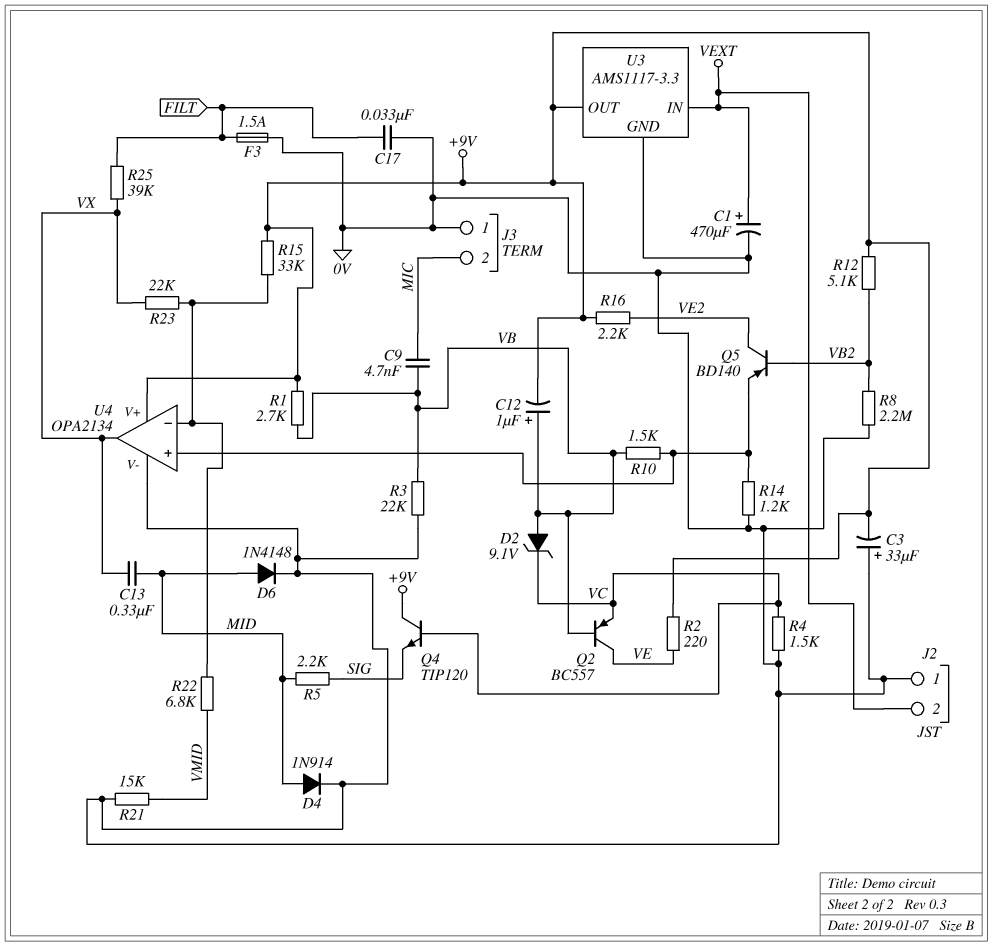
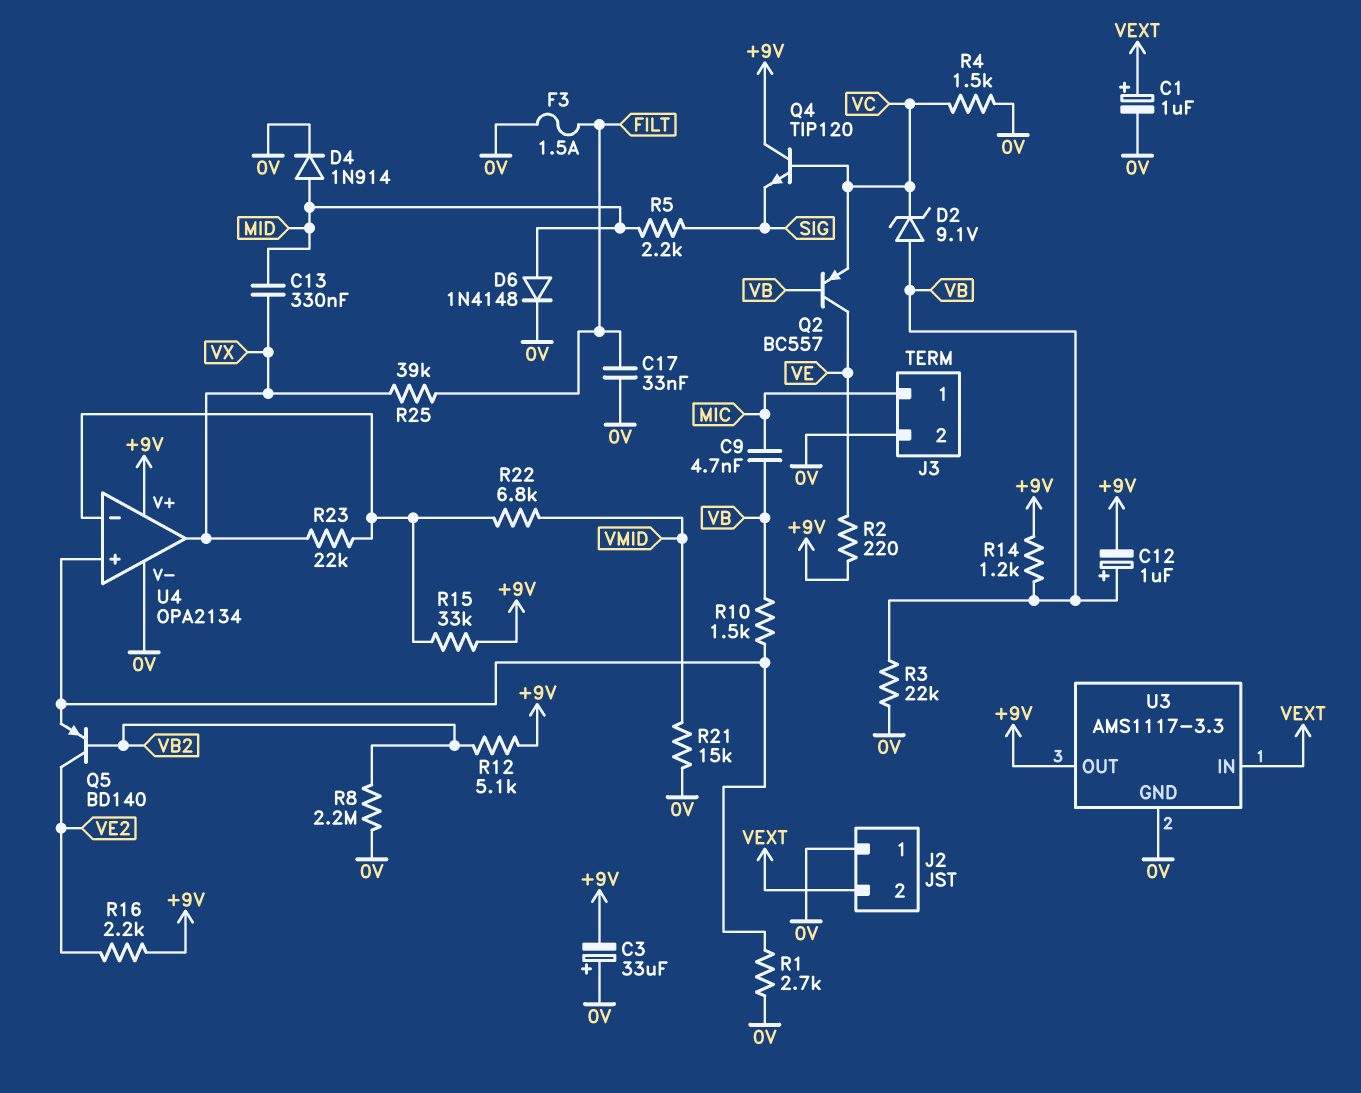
C1: 470uF (plus VEXT, minus 0V) -> 1uF (plus VEXT, minus 0V)
J3 pin 1: 0V -> MIC
J3 pin 2: MIC -> 0V
R1: 2.7k (+9V, VB) -> 2.7k (0V, U4/in+)
R14: 1.2k (0V, U4/in+) -> 1.2k (+9V, VB)

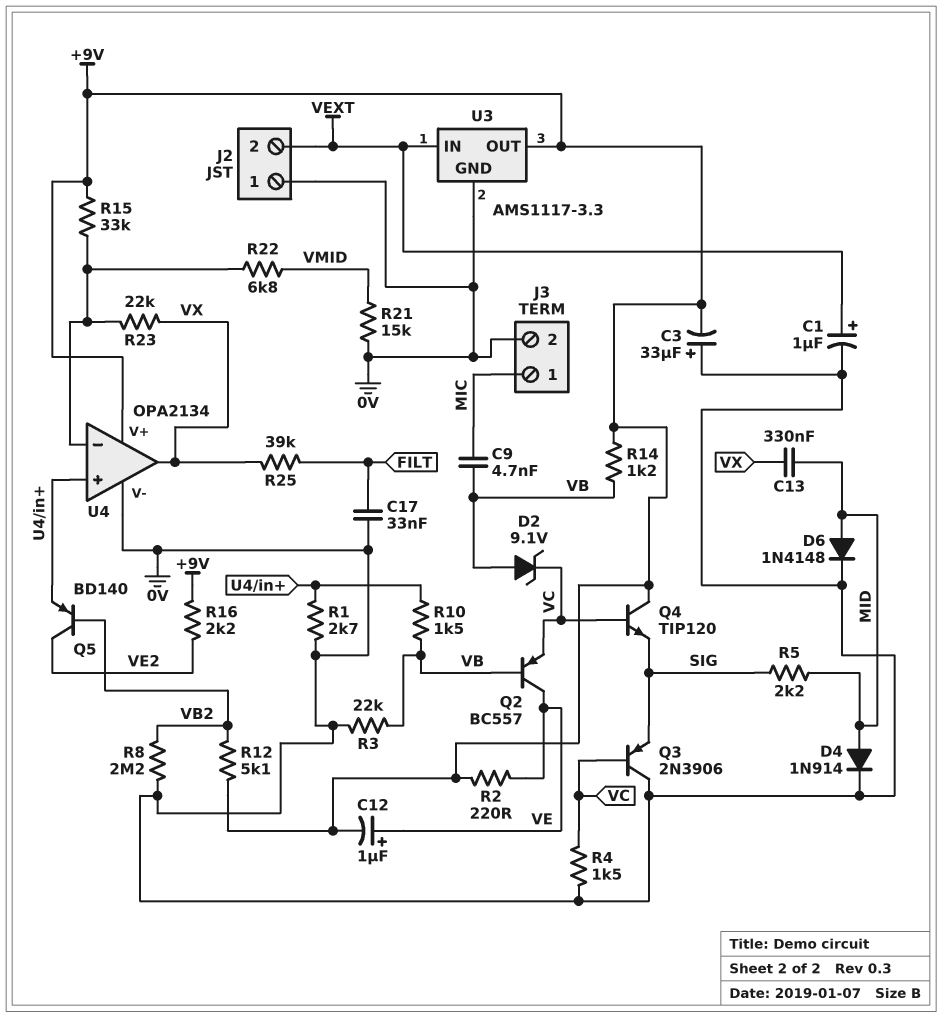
C12: 1uF (plus VB, minus +9V) -> 1uF (plus VE, minus +9V)
F3: 1.5A (0V, FILT) -> none
Q3: none -> PNP 2N3906 (B VC, C 0V, E SIG)

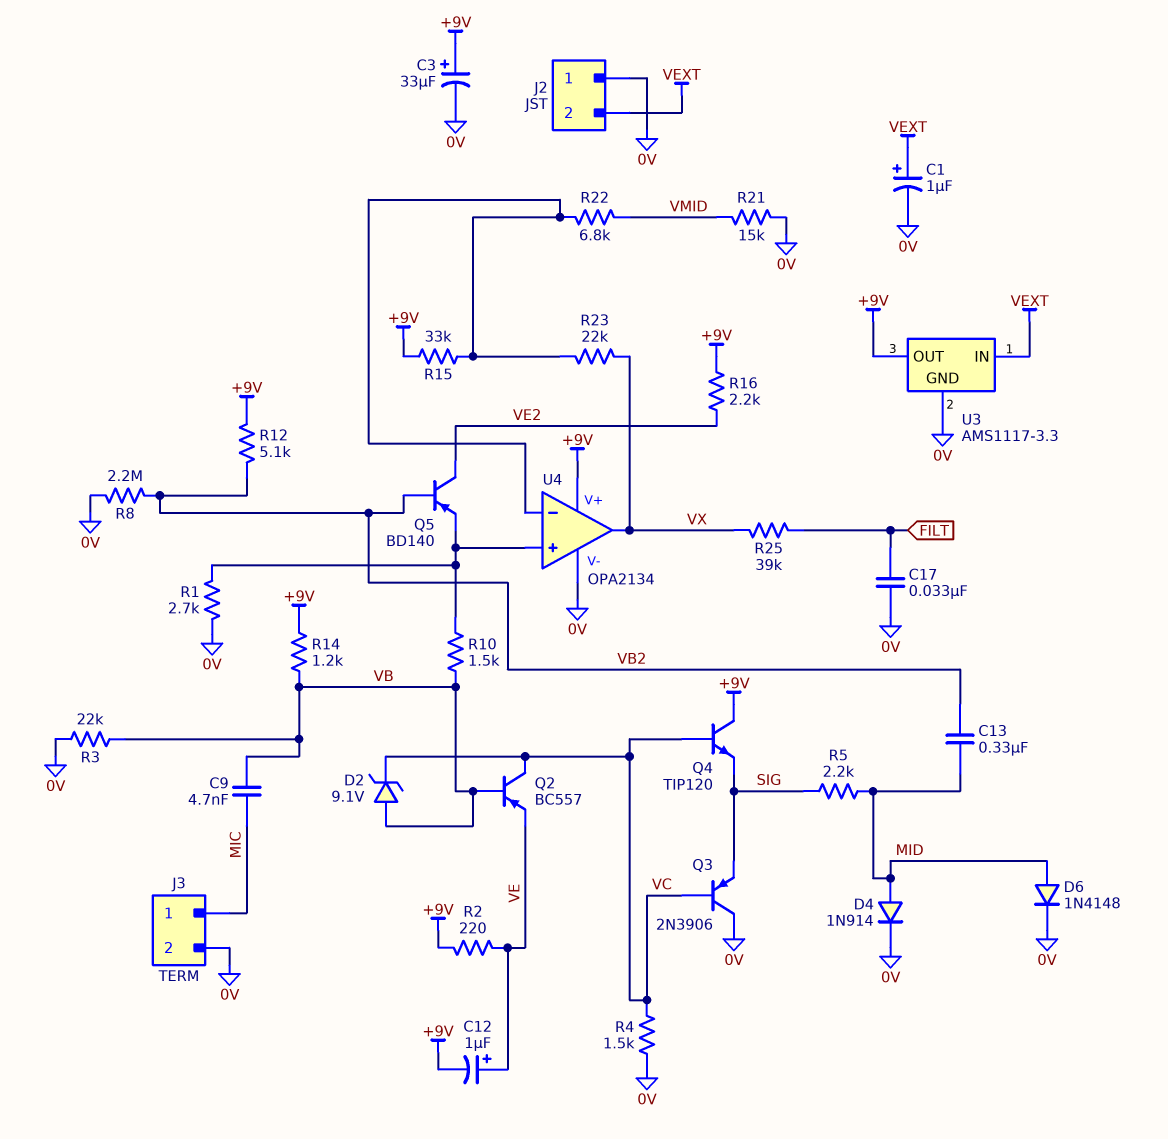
C3: 33uF (plus 0V, minus +9V) -> 33uF (plus +9V, minus 0V)
C13: 330nF (MID, VX) -> 330nF (MID, VB2)
Q2: PNP BC557 (B VB, C VE, E VC) -> PNP BC557 (B VB, C VC, E VE)

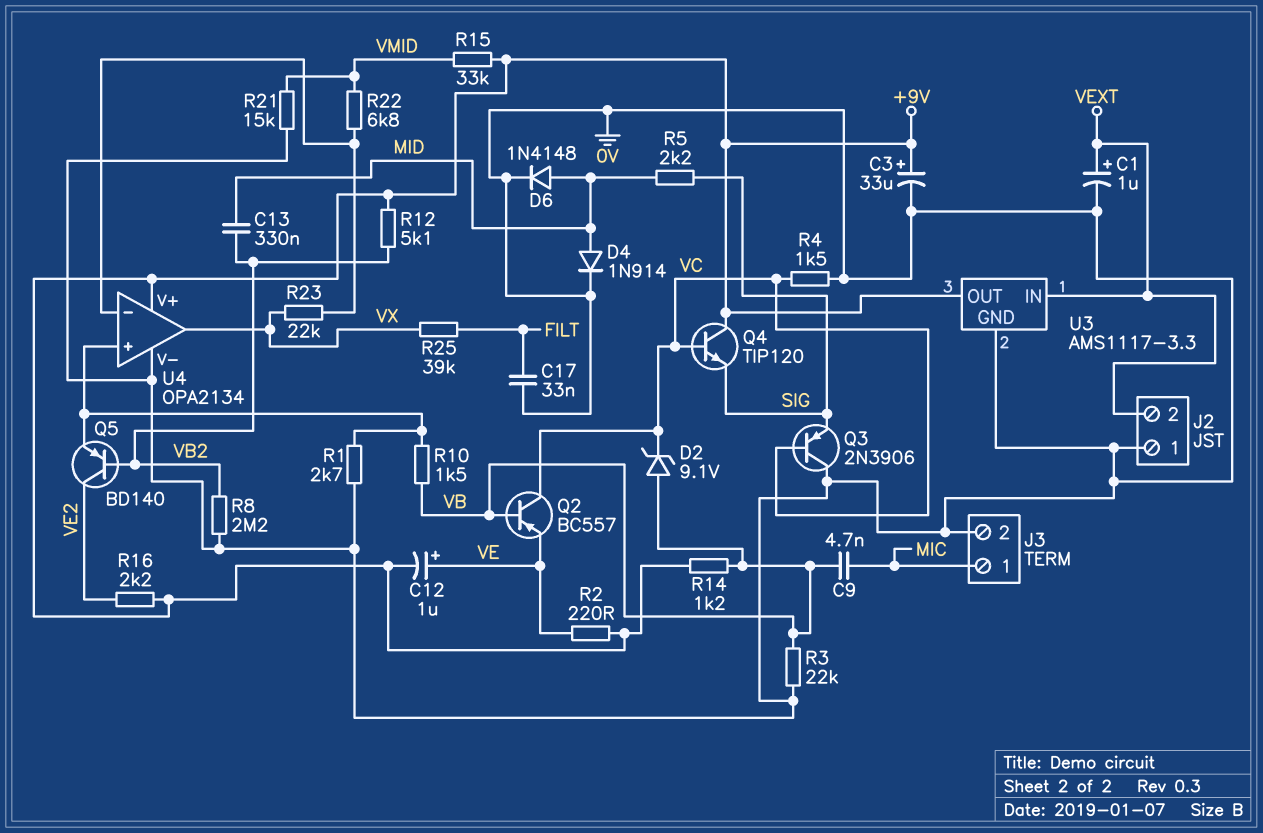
R15: 33k (+9V, U4/in-) -> 33k (+9V, VMID)

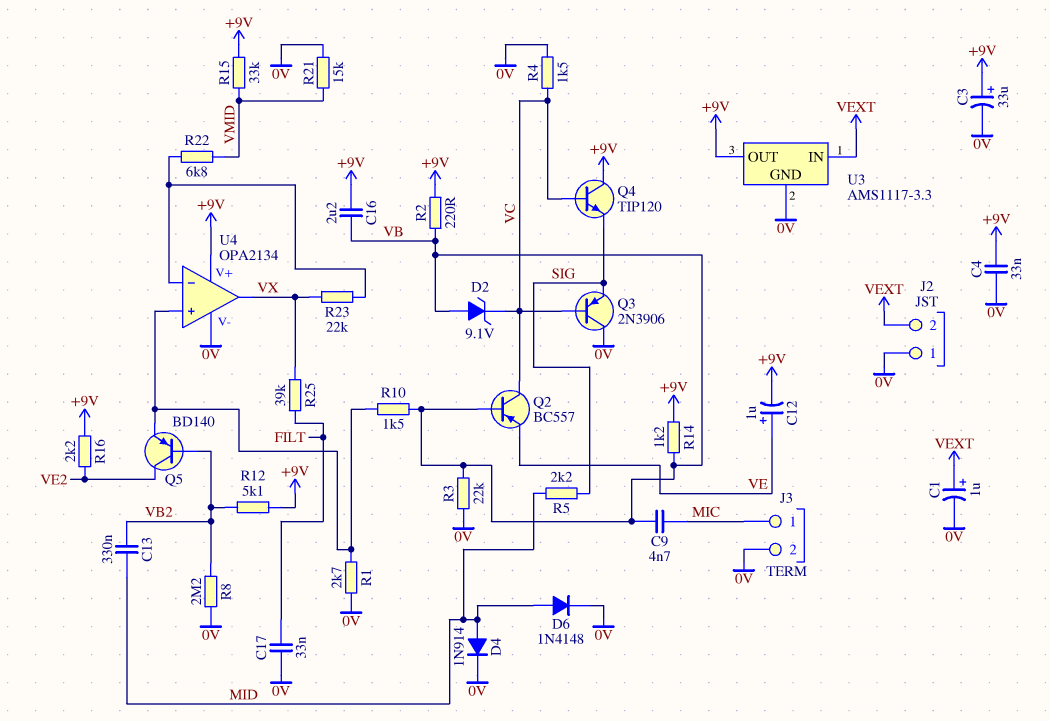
C4: none -> 33nF (+9V, 0V)
C16: none -> 2.2uF (+9V, VB)
R2: 220 (+9V, VE) -> 220 (+9V, VB)

